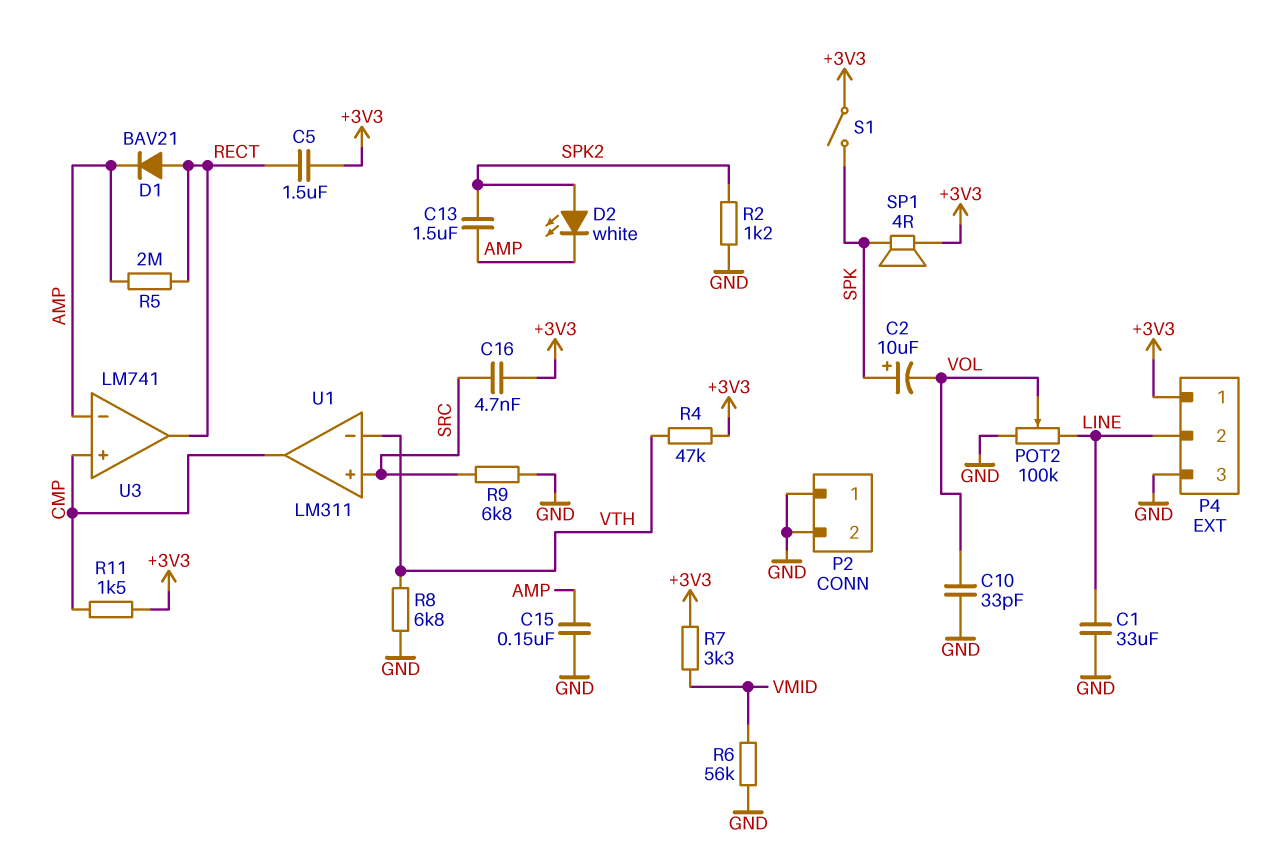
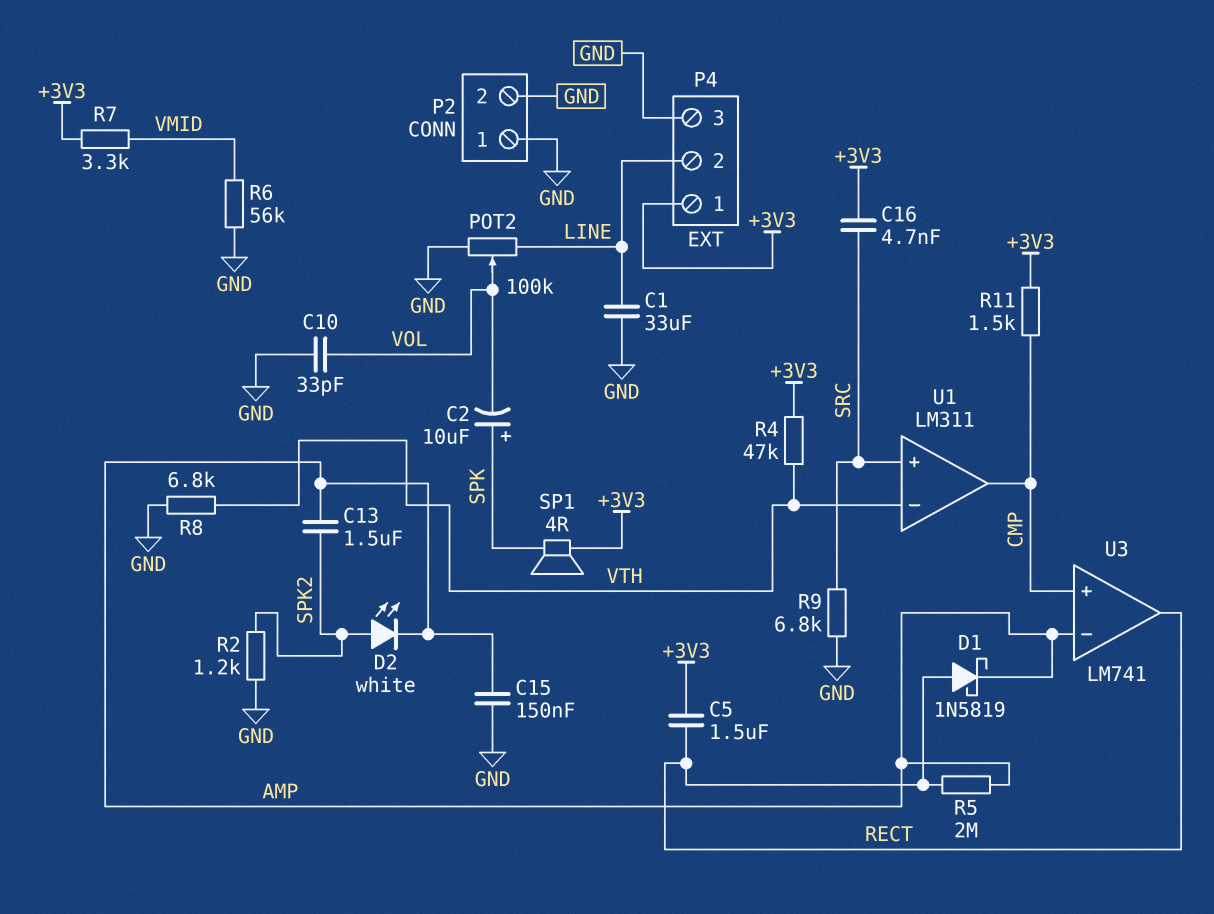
D1: diode BAV21 (A RECT, K AMP) -> schottky 1N5819 (A RECT, K AMP)
S1: switch (+3V3, SPK) -> none

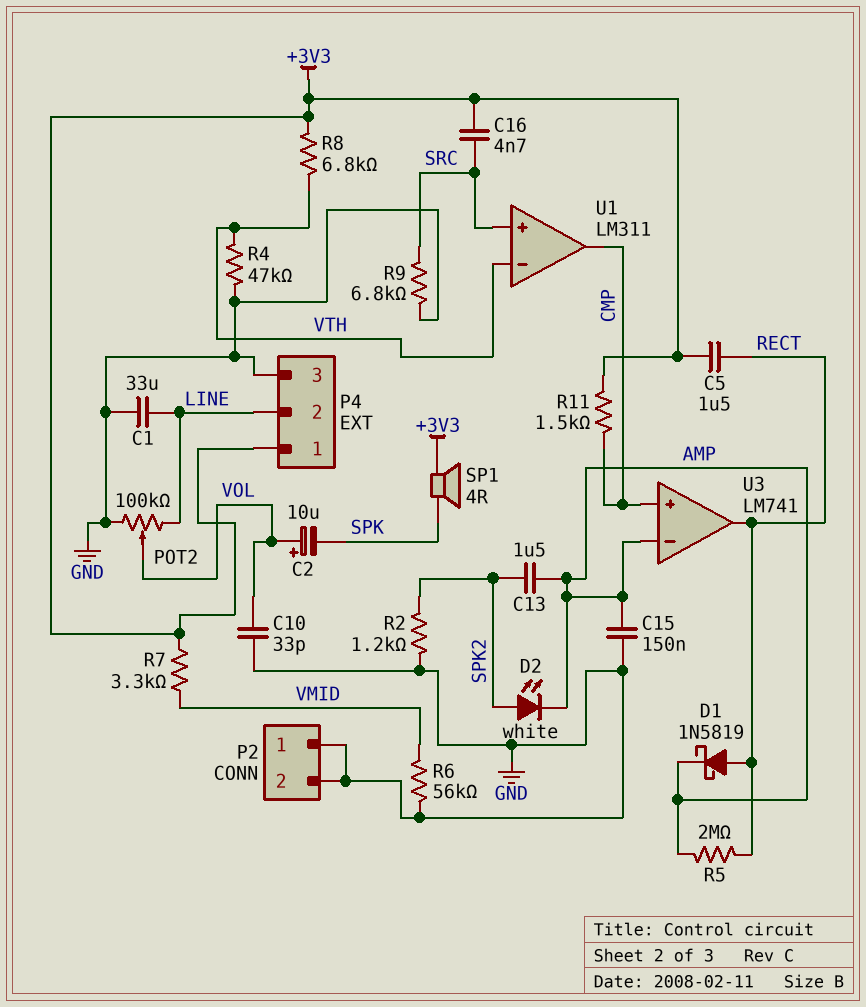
C2: 10uF (plus SPK, minus VOL) -> 10uF (plus VOL, minus SPK)
R4: 47k (+3V3, VTH) -> 47k (GND, VTH)
R8: 6.8k (GND, VTH) -> 6.8k (+3V3, VTH)

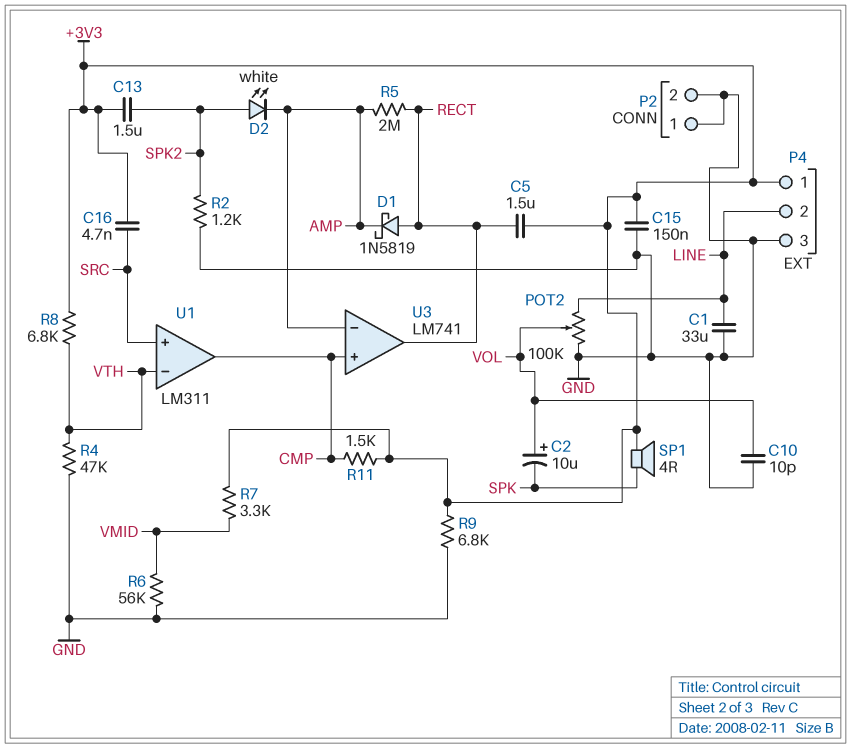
C10: 33pF (GND, VOL) -> 10pF (GND, VOL)
C13: 1.5uF (AMP, SPK2) -> 1.5uF (+3V3, SPK2)
C15: 150nF (AMP, GND) -> 150nF (+3V3, GND)
R9: 6.8k (GND, SRC) -> 6.8k (+3V3, GND)

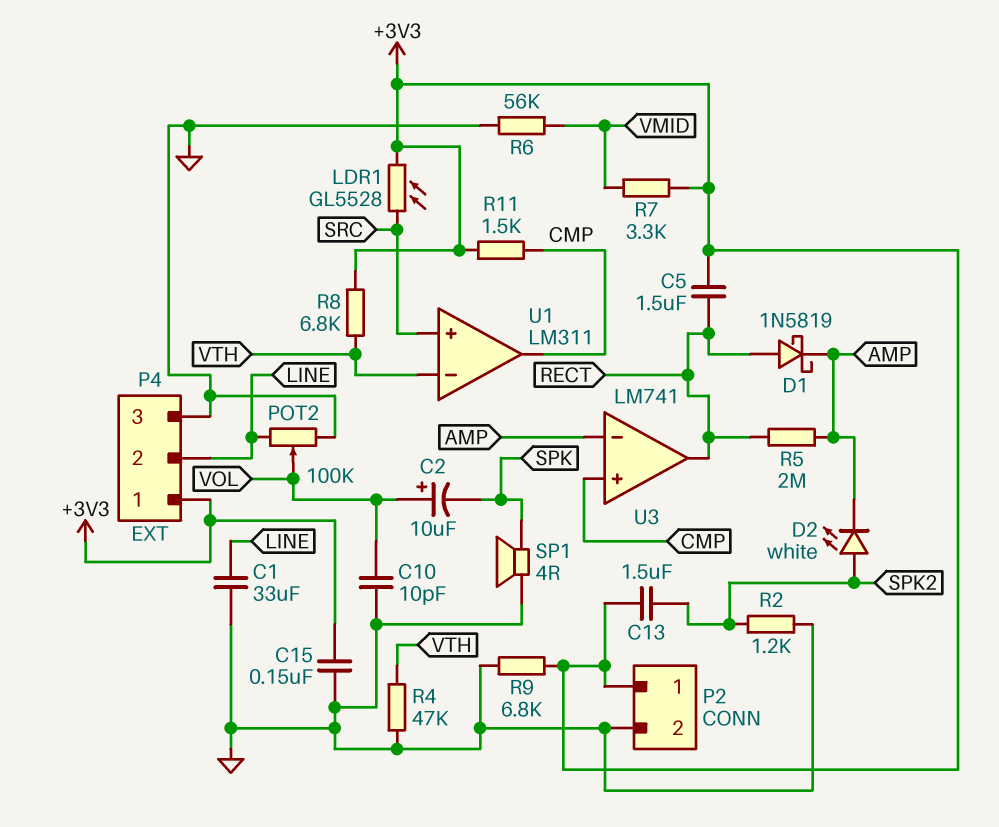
C16: 4.7nF (+3V3, SRC) -> none
LDR1: none -> GL5528 (+3V3, SRC)
P2 pin 1: GND -> +3V3
SP1: speaker 4R (+3V3, SPK) -> speaker 4R (GND, SPK)

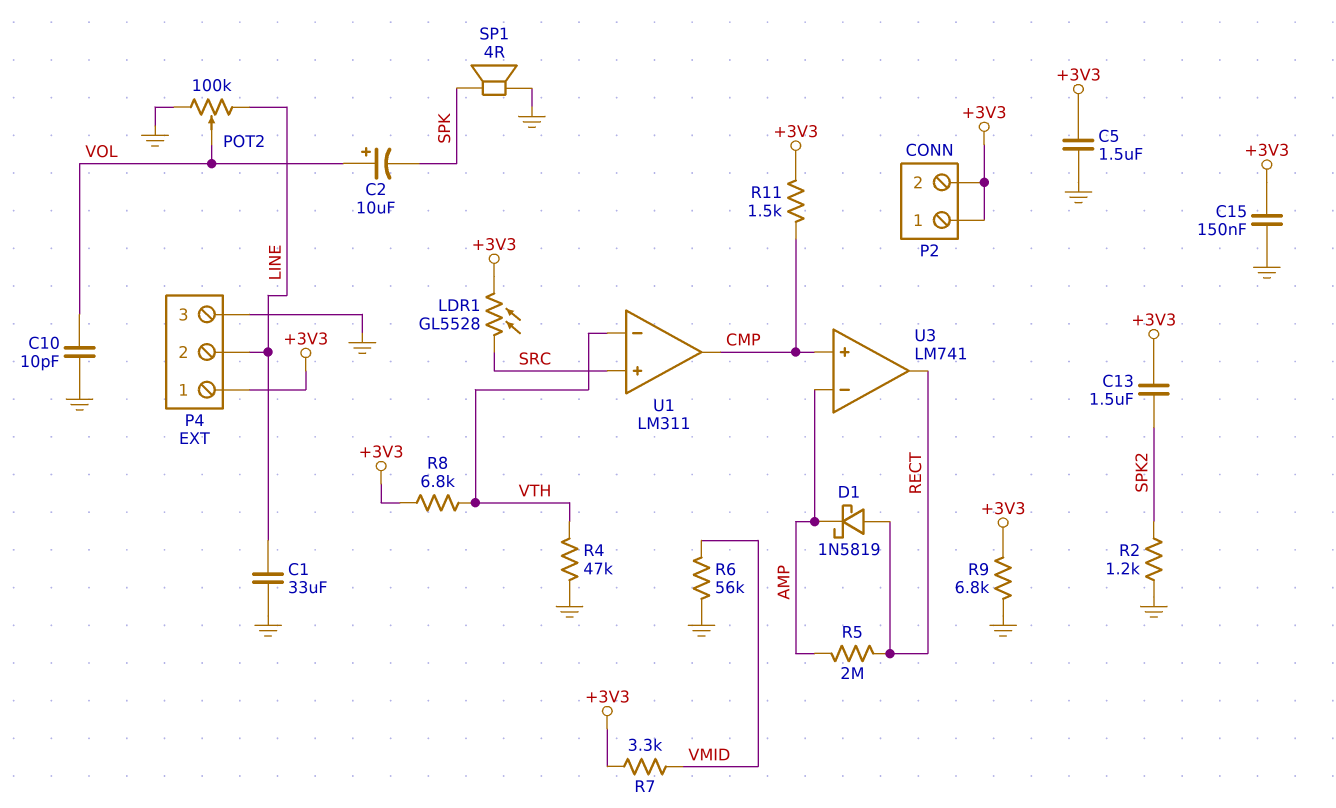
C5: 1.5uF (+3V3, RECT) -> 1.5uF (+3V3, GND)
D2: LED white (A SPK2, K AMP) -> none
P2 pin 2: GND -> +3V3

